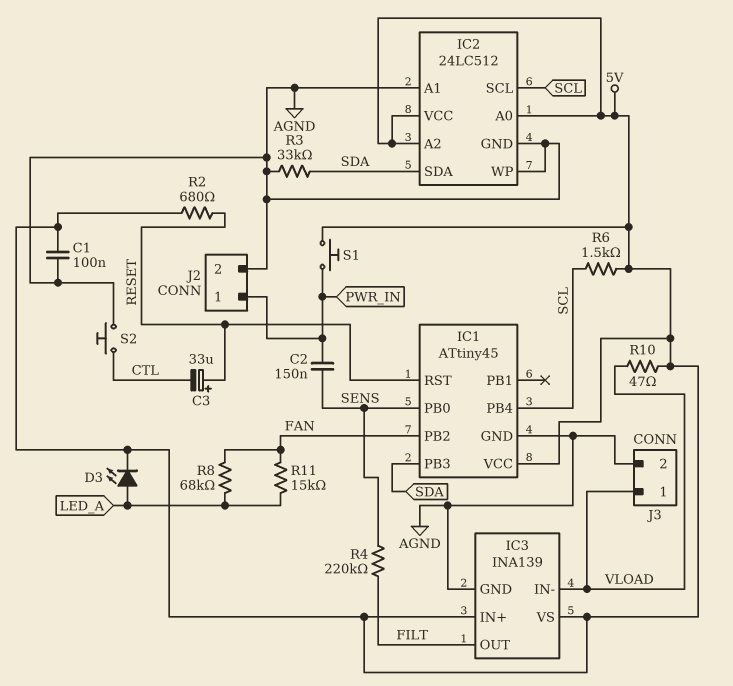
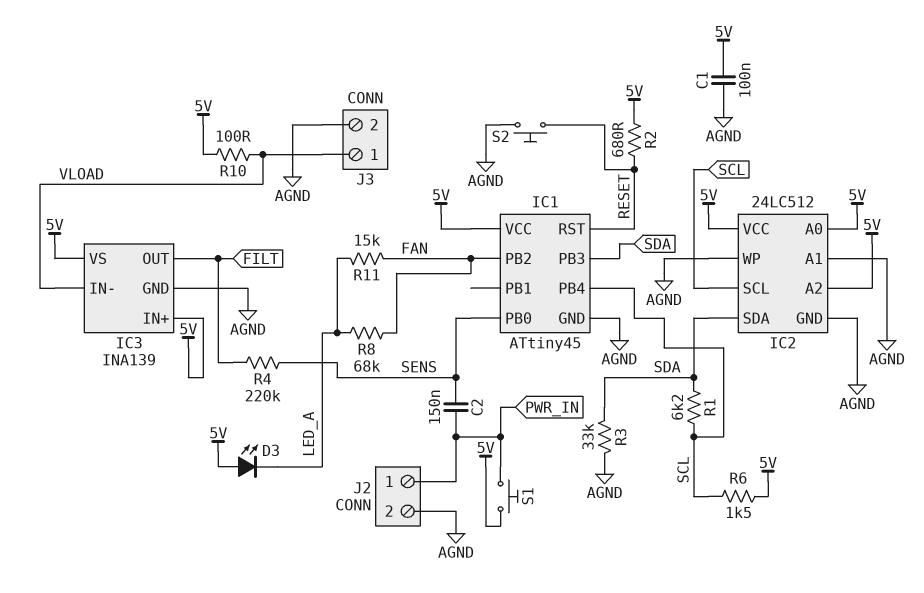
C3: 33uF (plus RESET, minus CTL) -> none
D3: LED (A LED_A, K 5V) -> LED (A 5V, K LED_A)
R1: none -> 6.2k (SCL, SDA)
R10: 47 (5V, VLOAD) -> 100 (5V, VLOAD)
S2: button (AGND, CTL) -> button (AGND, RESET)

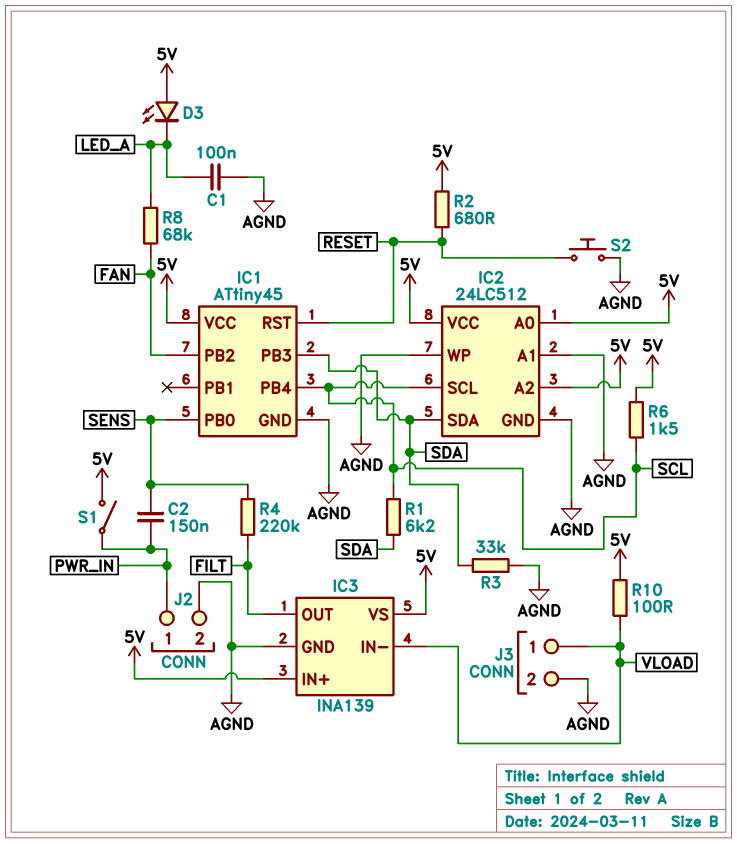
C1: 100nF (5V, AGND) -> 100nF (AGND, LED_A)
R11: 15k (FAN, LED_A) -> none
S1: button (5V, PWR_IN) -> switch (5V, PWR_IN)

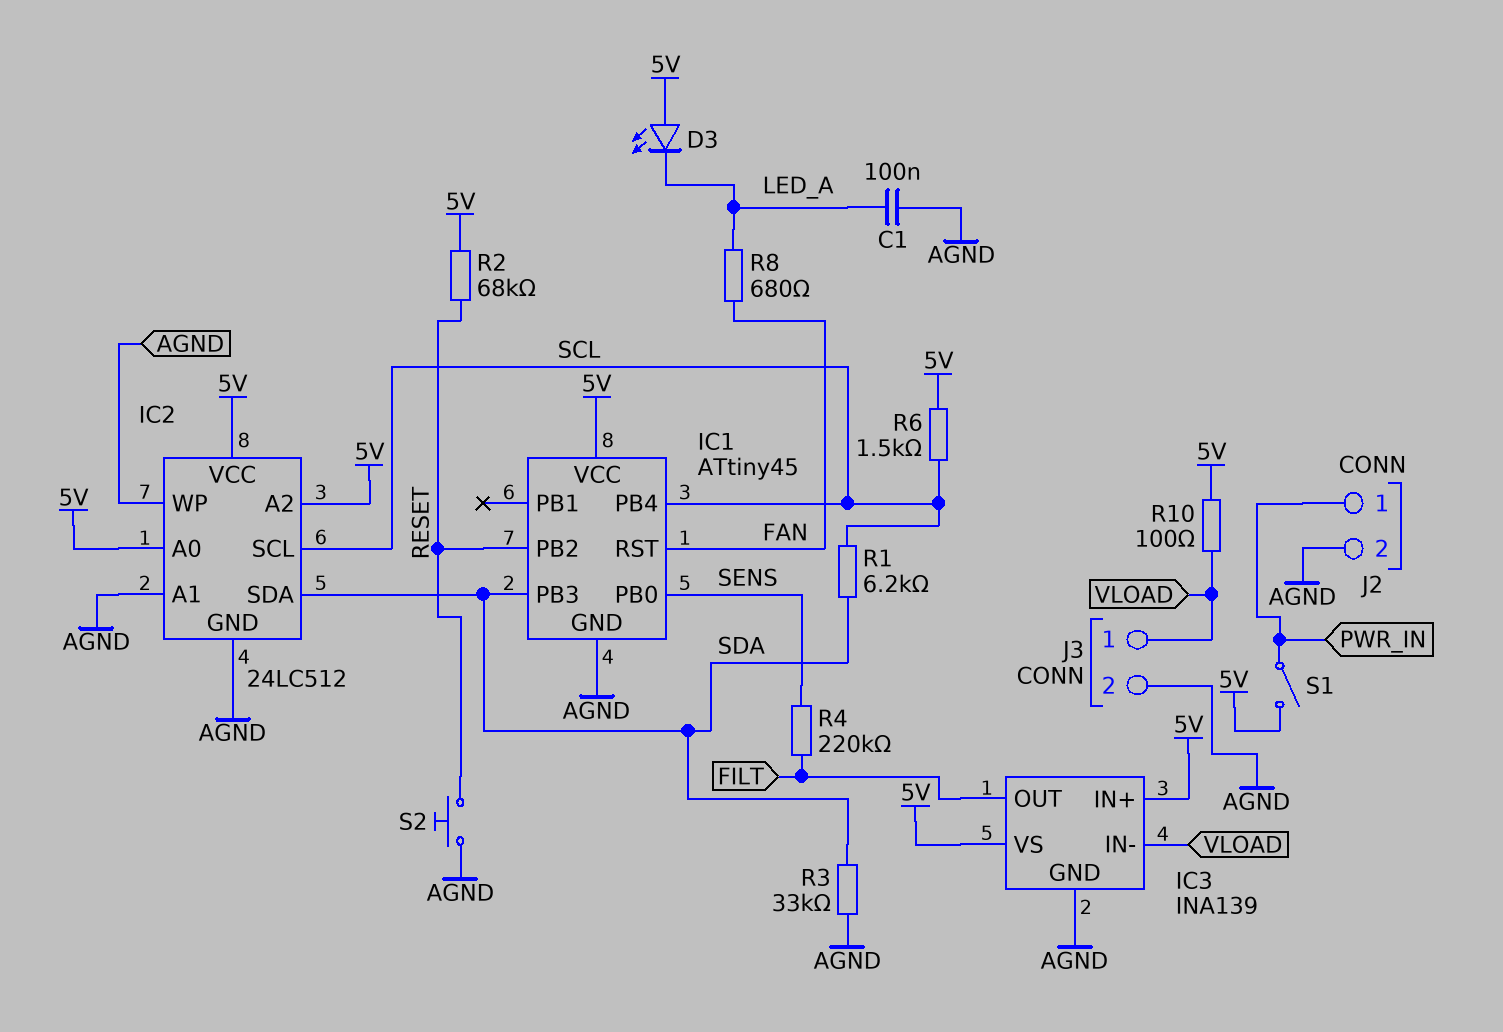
C2: 150nF (PWR_IN, SENS) -> none
IC1 pin PB2: FAN -> RESET
IC1 pin RST: RESET -> FAN
R2: 680 (5V, RESET) -> 68k (5V, RESET)
R8: 68k (FAN, LED_A) -> 680 (FAN, LED_A)

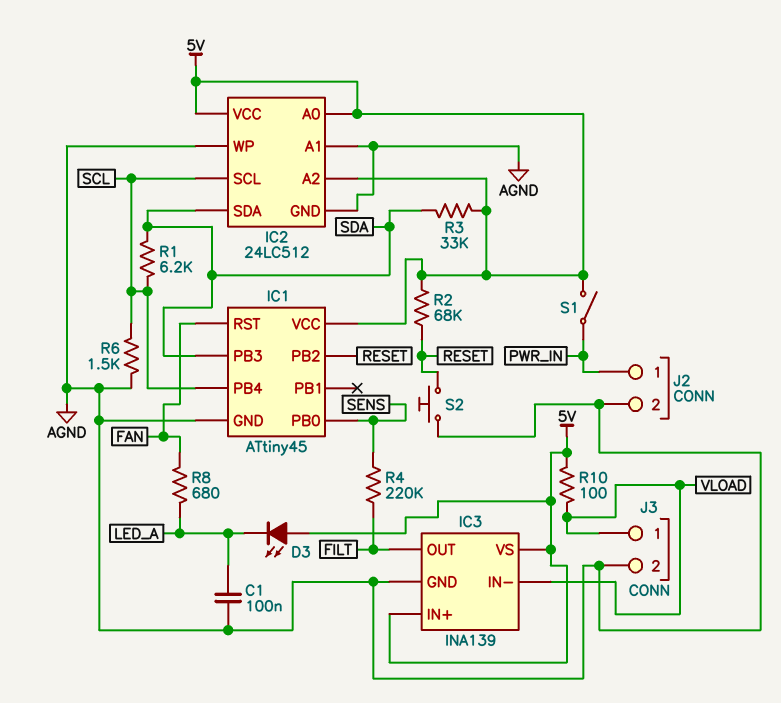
R3: 33k (AGND, SDA) -> 33k (5V, SDA)
R6: 1.5k (5V, SCL) -> 1.5k (AGND, SCL)

